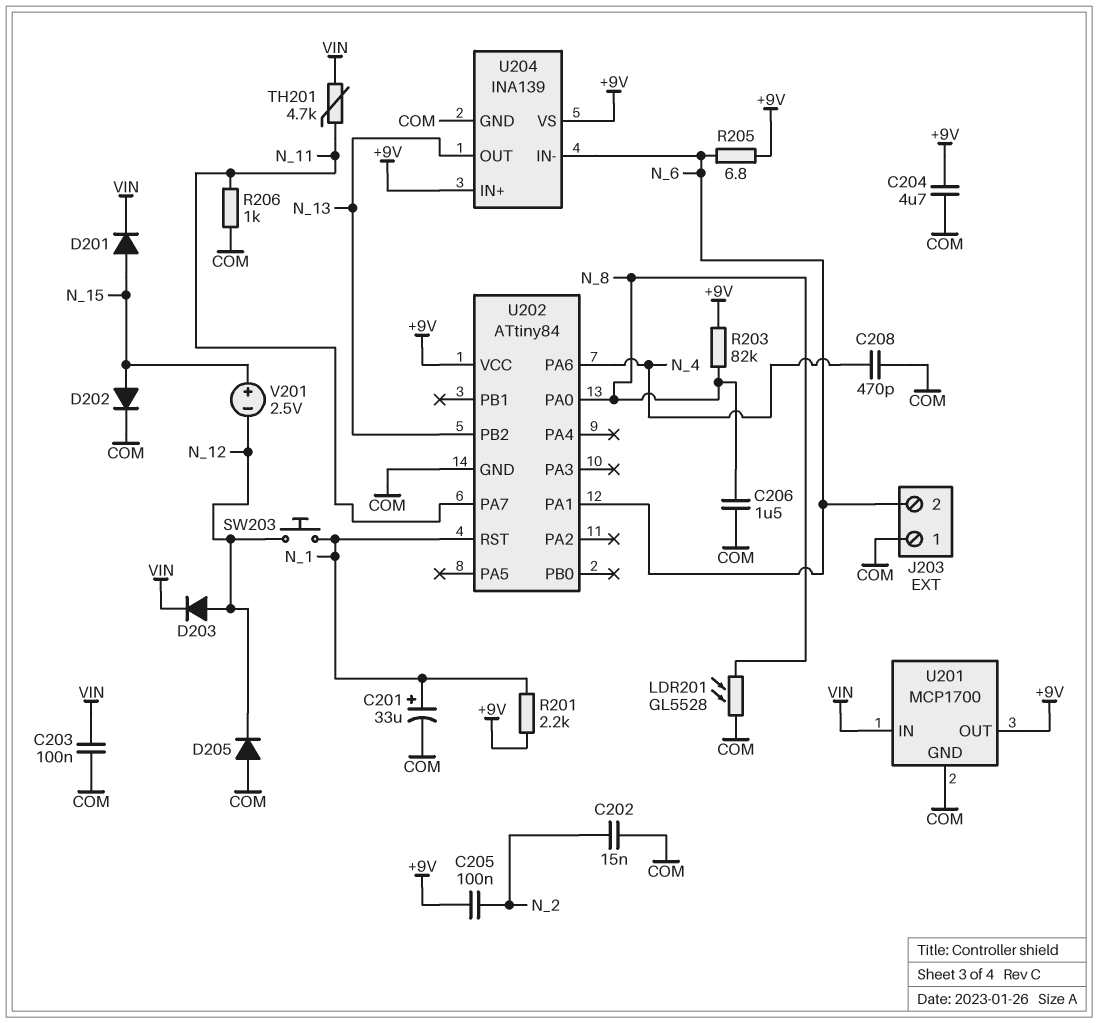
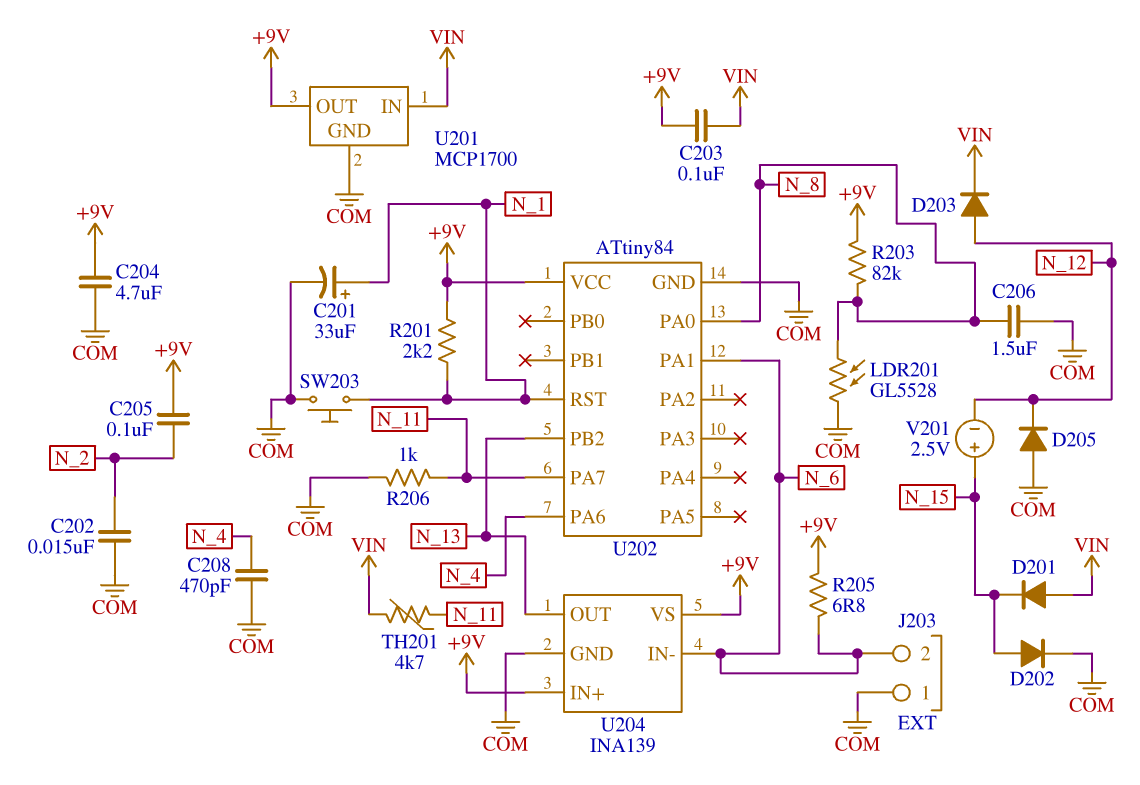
C203: 100nF (COM, VIN) -> 100nF (+9V, VIN)
D201: diode (A N_15, K VIN) -> diode (A VIN, K N_15)
SW203: button (N_1, N_12) -> button (COM, N_1)

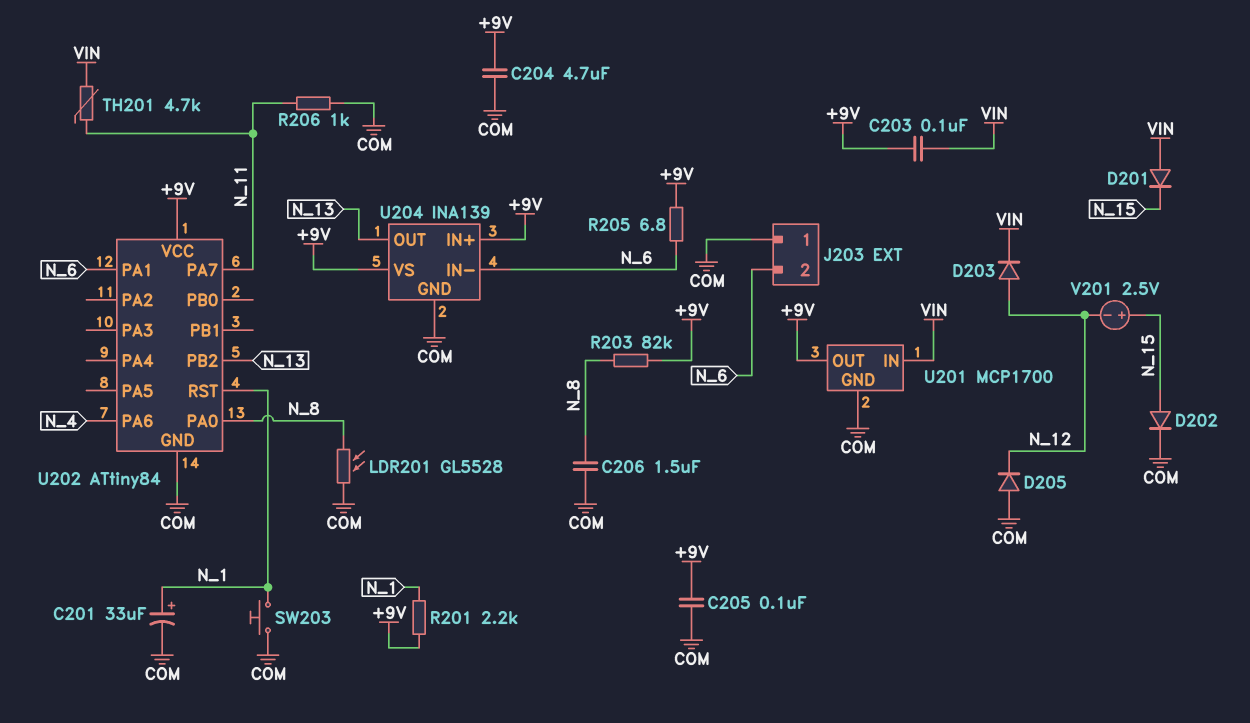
C202: 15nF (COM, N_2) -> none
C205: 100nF (+9V, N_2) -> 100nF (+9V, COM)
C208: 470pF (COM, N_4) -> none

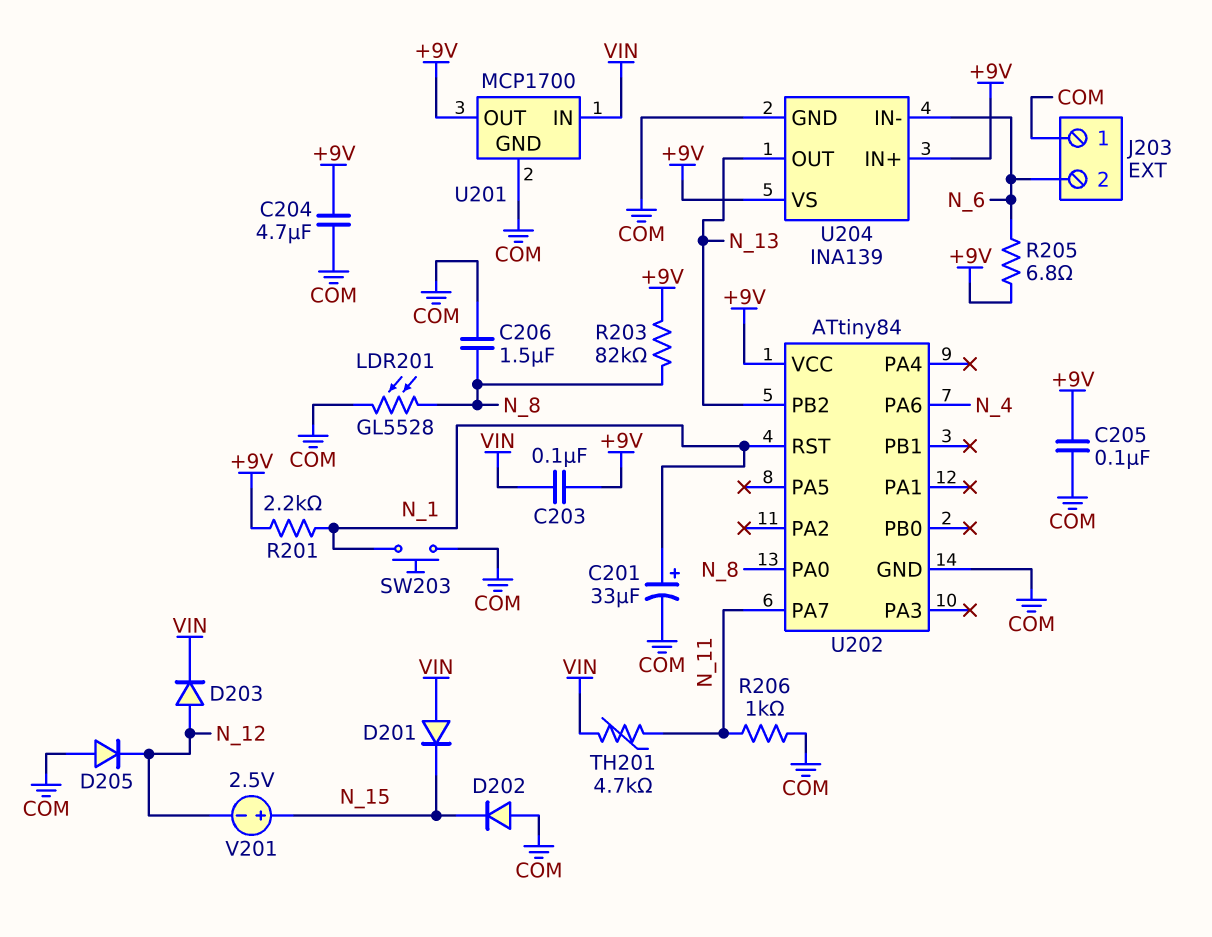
D202: diode (A N_15, K COM) -> diode (A COM, K N_15)
U202 pin PA1: N_6 -> none

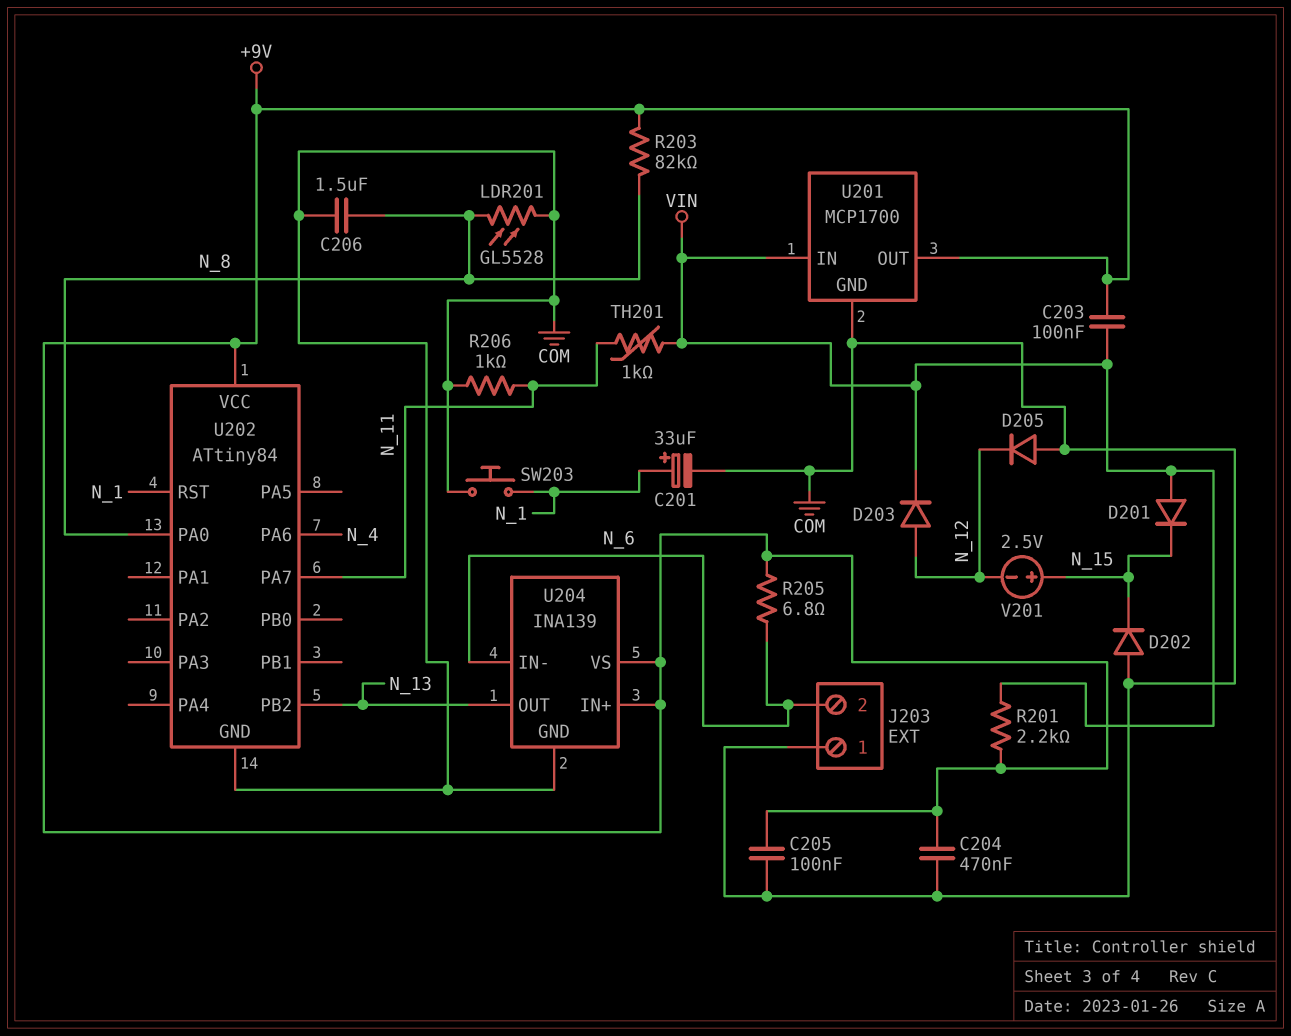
C204: 4.7uF (+9V, COM) -> 470nF (+9V, COM)
R201: 2.2k (+9V, N_1) -> 2.2k (+9V, VIN)
TH201: 4.7k (N_11, VIN) -> 1k (N_11, VIN)

